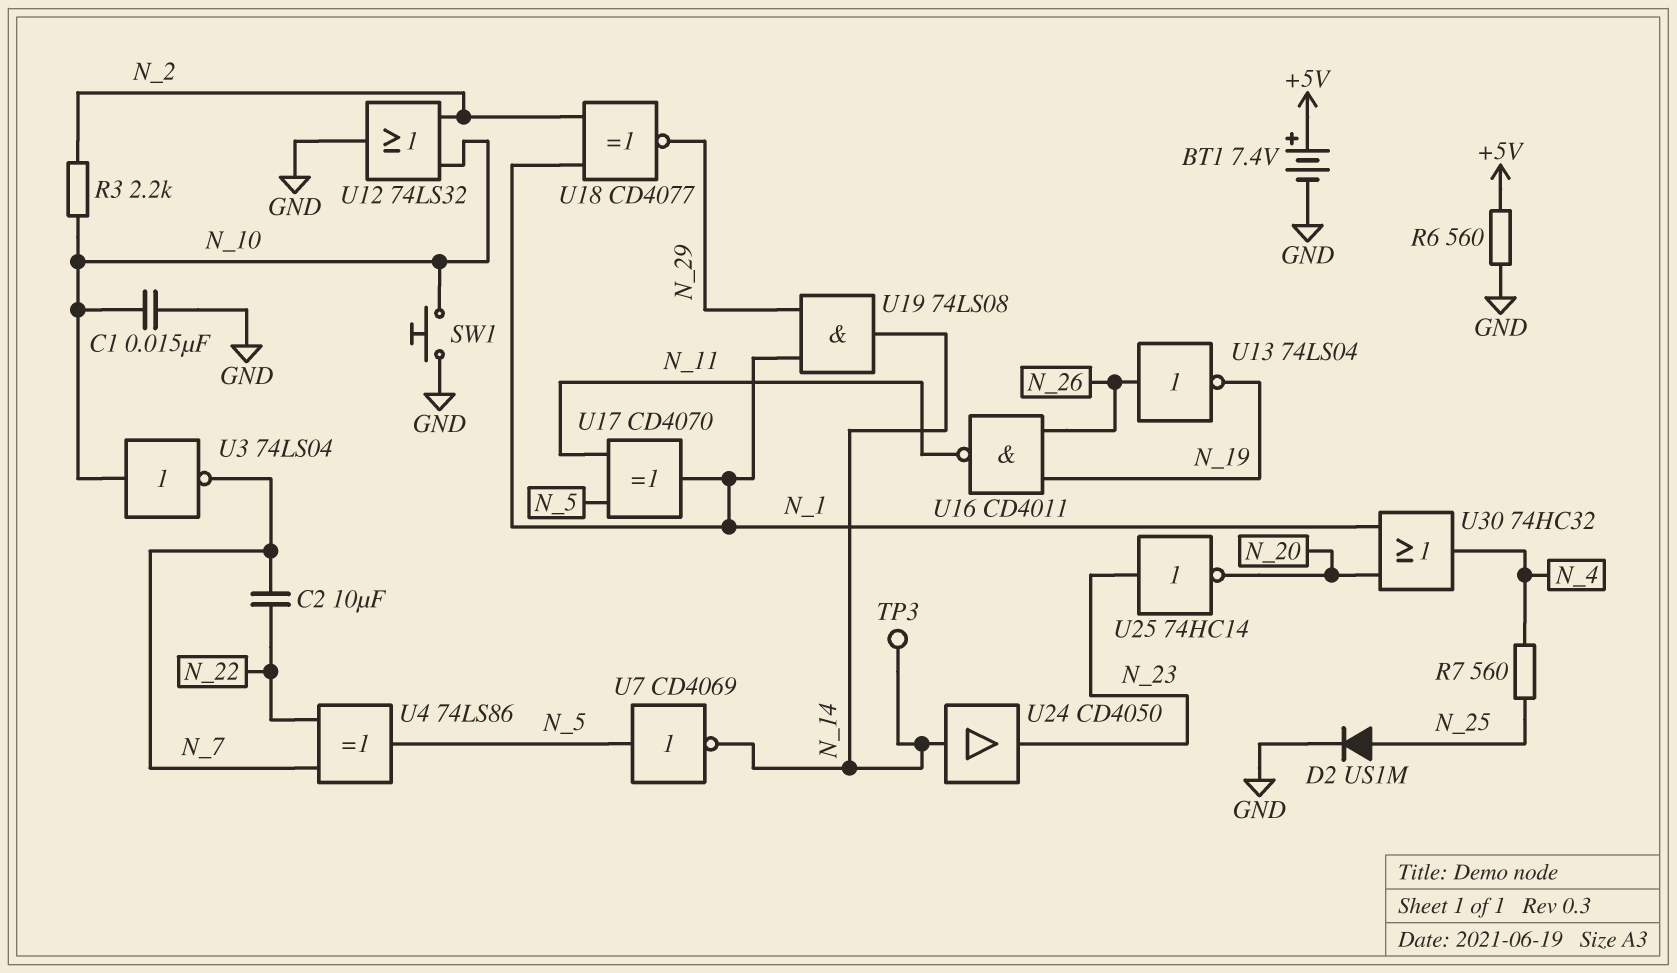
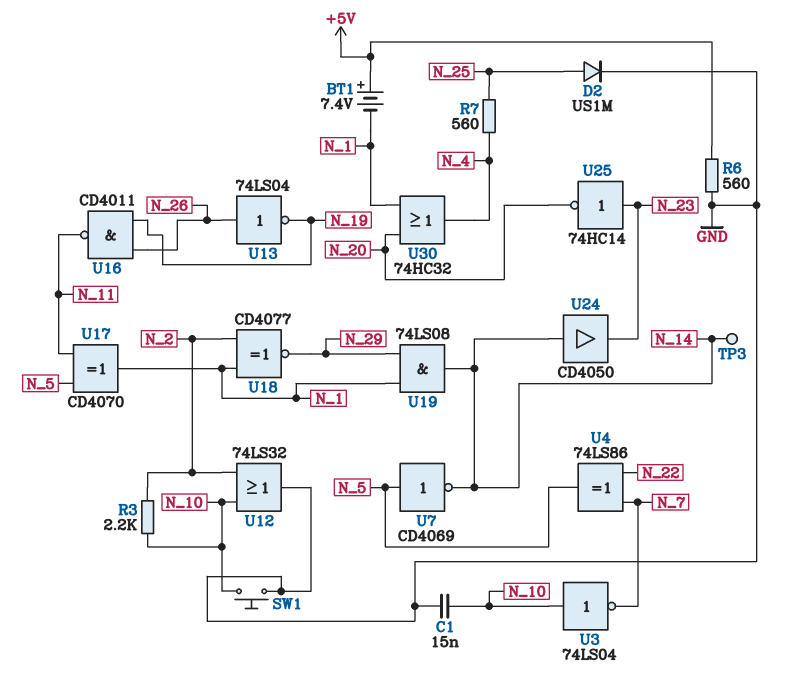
BT1: 7.4V (plus +5V, minus GND) -> 7.4V (plus +5V, minus N_1)
C2: 10uF (N_7, N_22) -> none

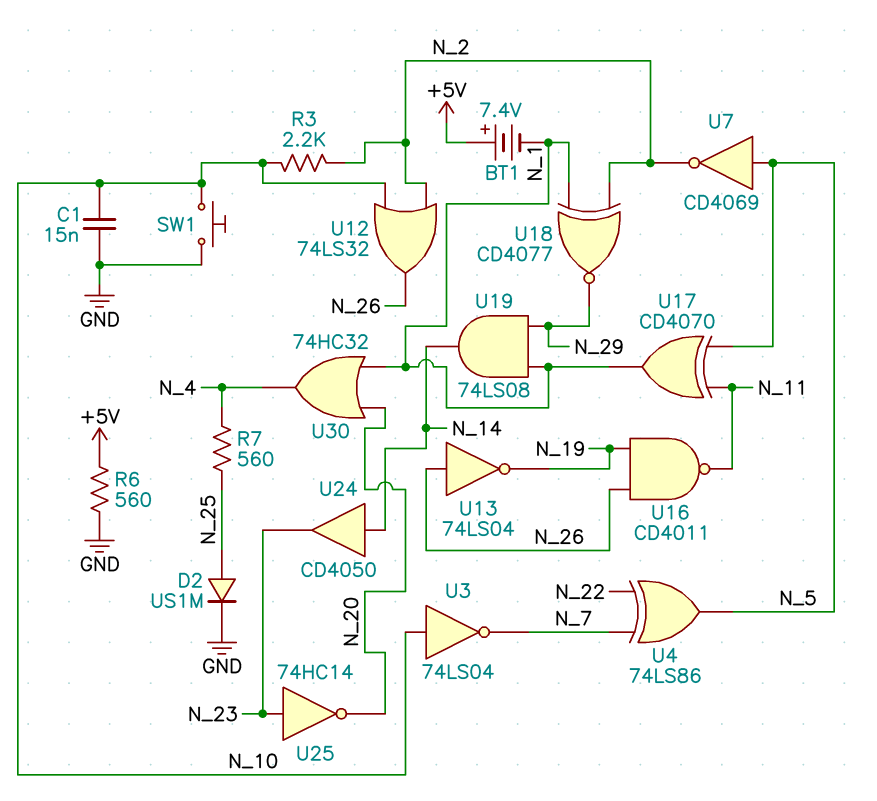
TP3: test point (N_14) -> none
U7: NOT CD4069 (in N_5, out N_14) -> NOT CD4069 (in N_5, out N_2)
U12: OR 74LS32 (in N_2, in N_10, out GND) -> OR 74LS32 (in N_2, in N_10, out N_26)

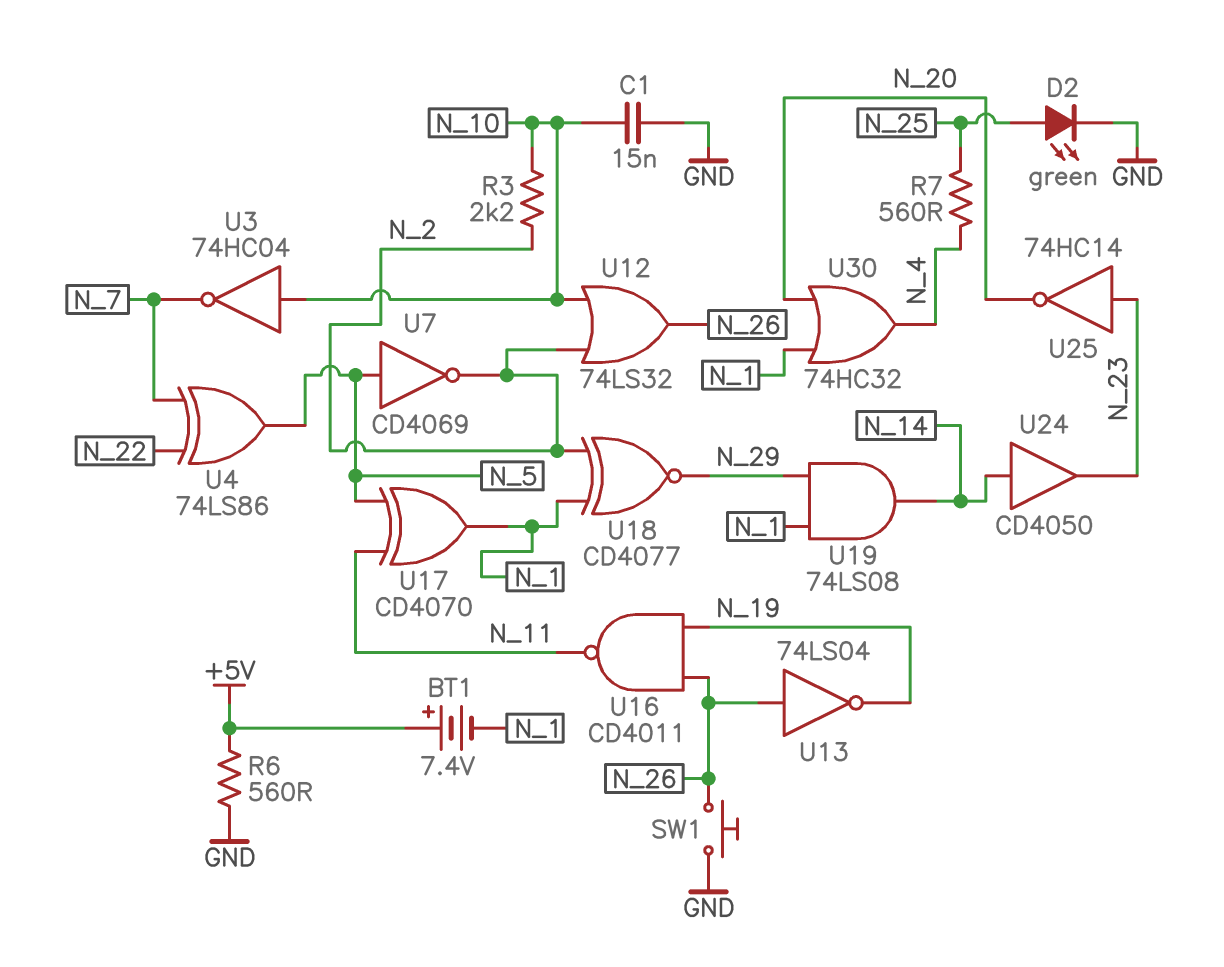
D2: diode US1M (A N_25, K GND) -> LED green (A N_25, K GND)
SW1: button (GND, N_10) -> button (GND, N_26)
U3: NOT 74LS04 (in N_10, out N_7) -> NOT 74HC04 (in N_10, out N_7)

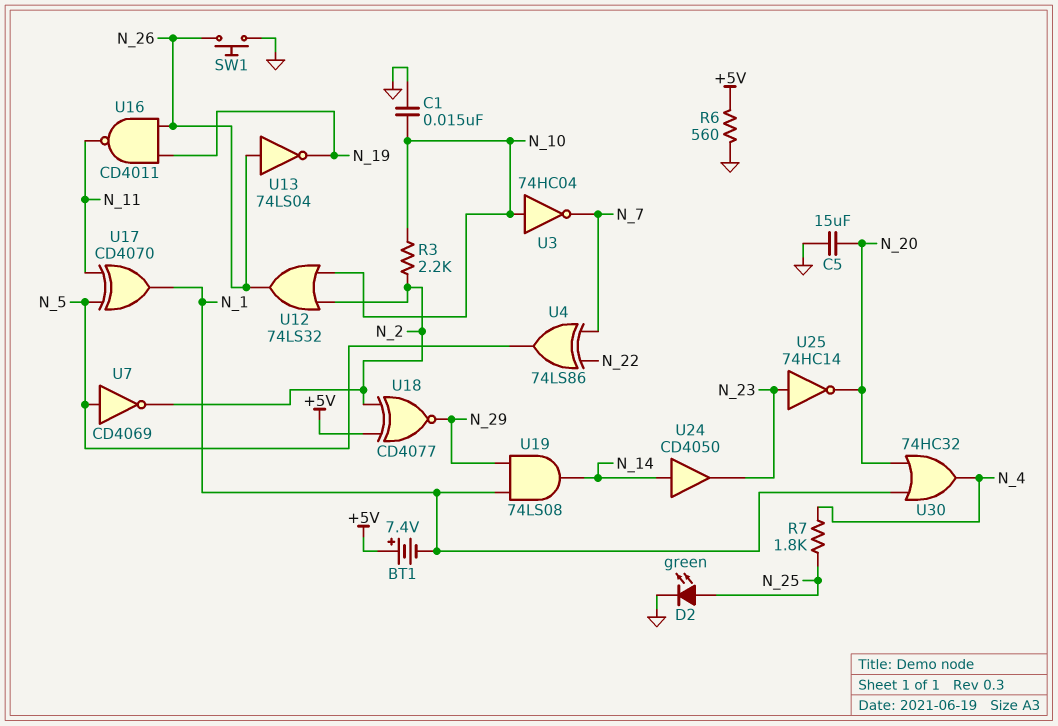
C5: none -> 15uF (GND, N_20)
R7: 560 (N_4, N_25) -> 1.8k (N_4, N_25)
U18: XNOR CD4077 (in N_1, in N_2, out N_29) -> XNOR CD4077 (in +5V, in N_2, out N_29)

